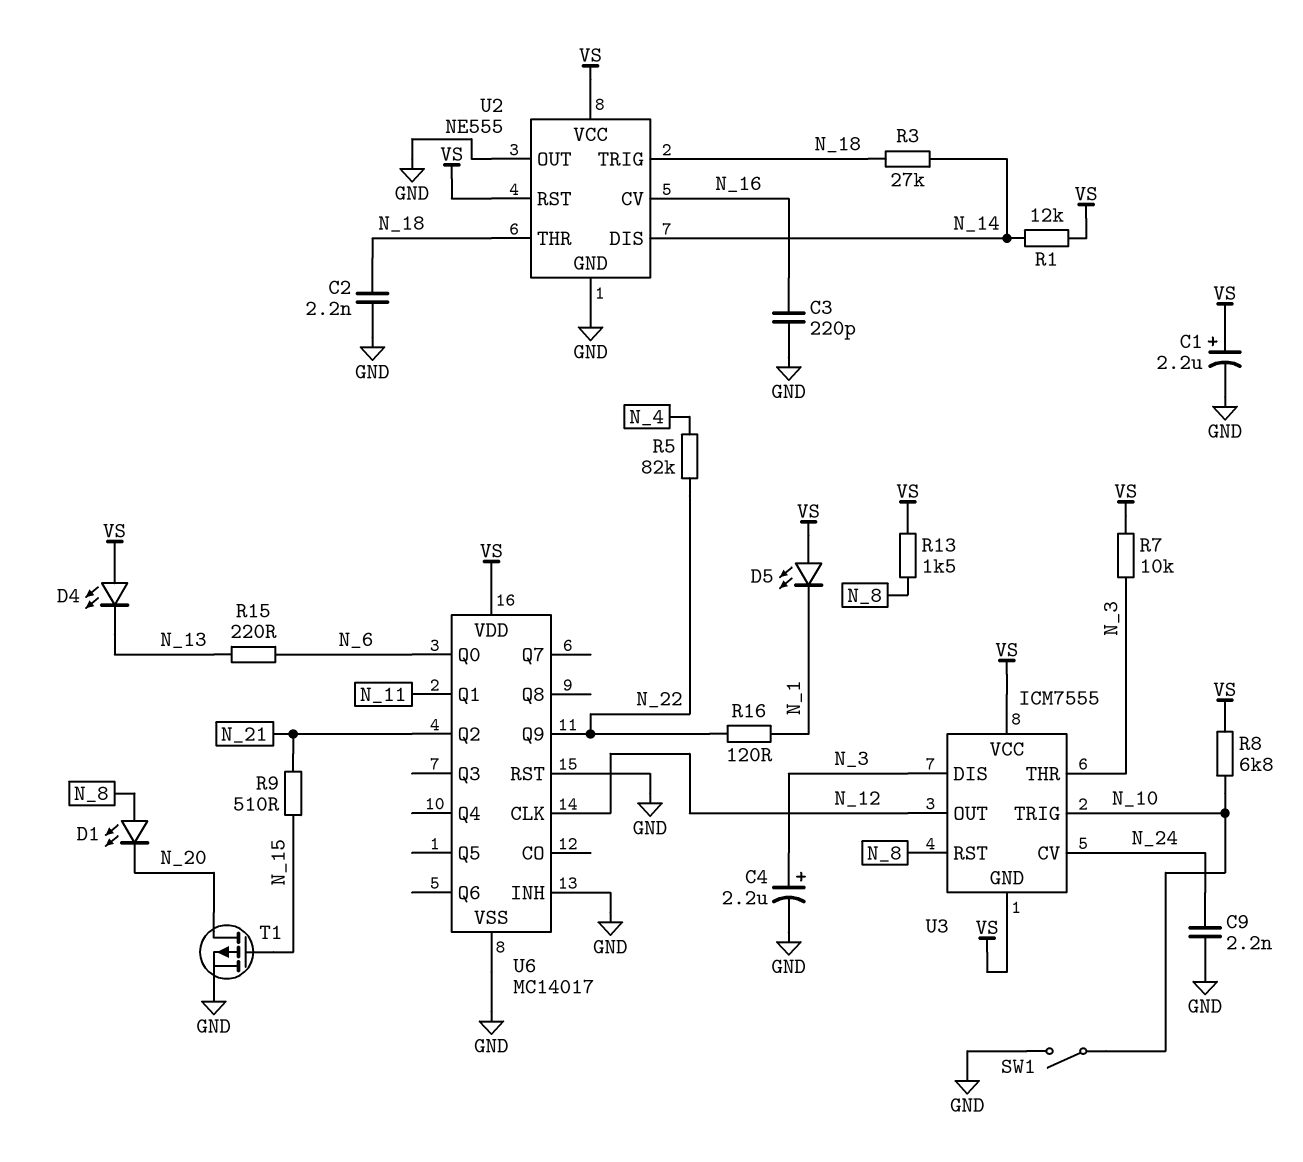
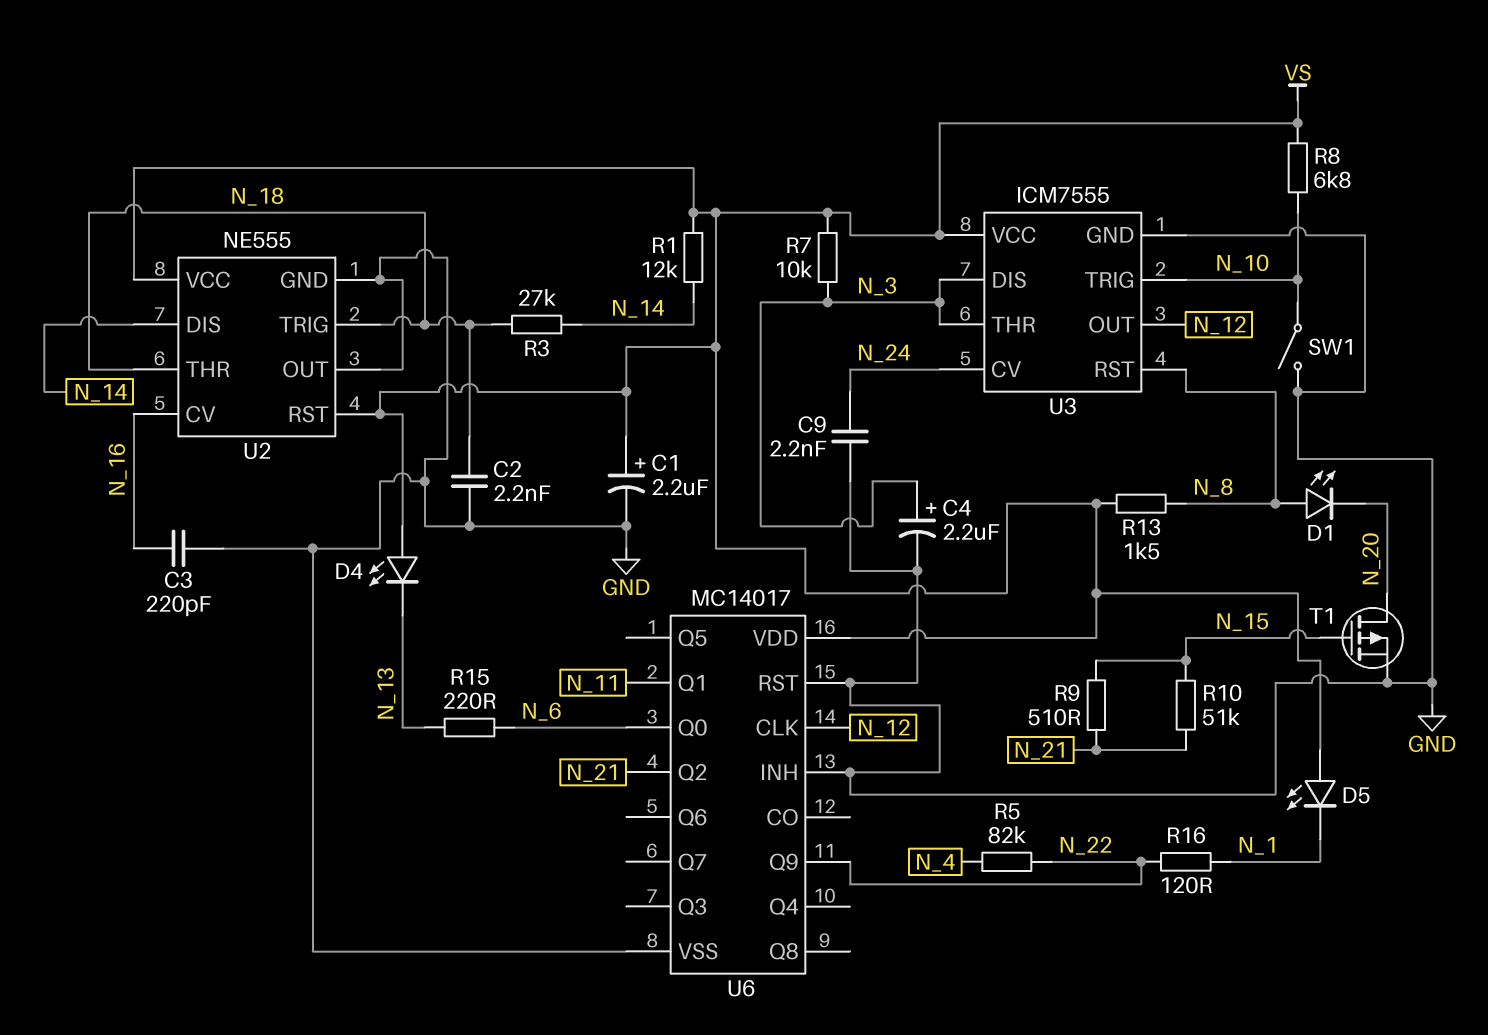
R10: none -> 51k (N_15, N_21)
U3 pin GND: VS -> GND

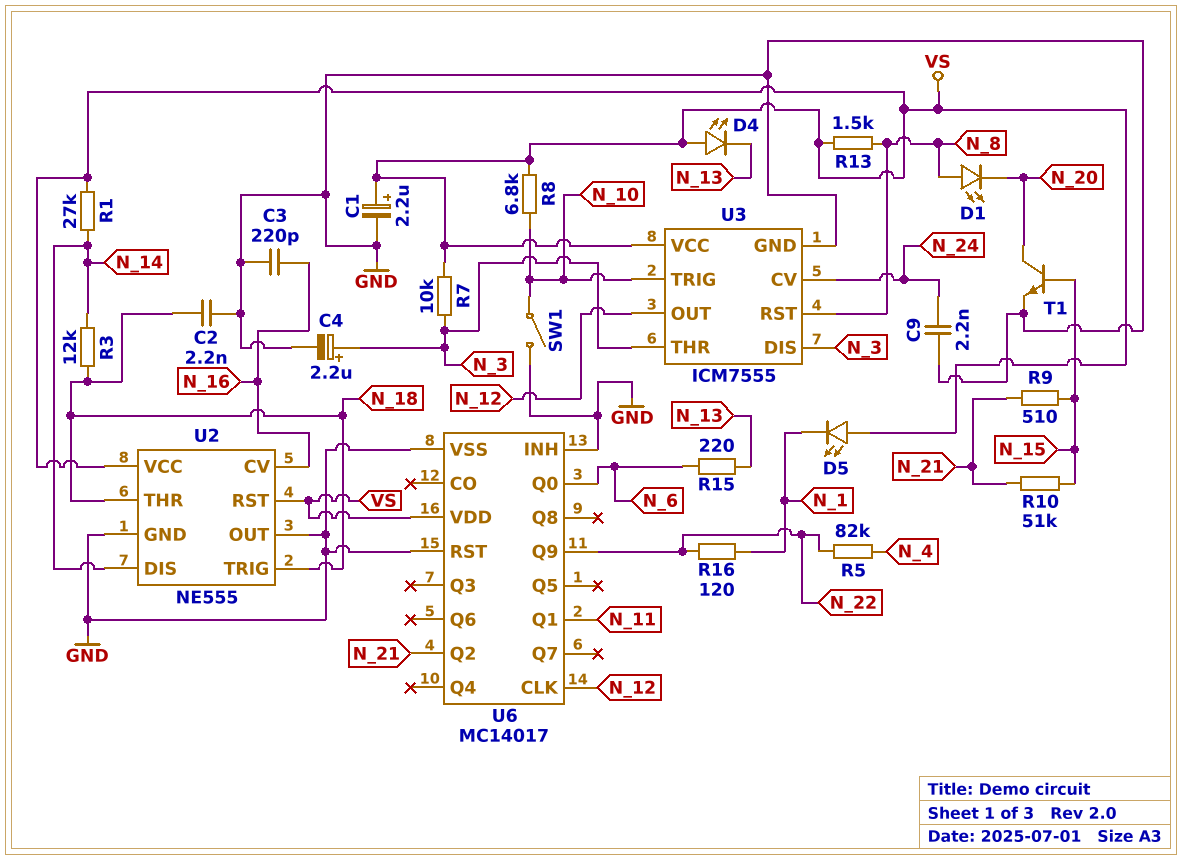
R1: 12k (N_14, VS) -> 27k (N_14, VS)
R3: 27k (N_14, N_18) -> 12k (N_14, N_18)
T1: PMOS (G N_15, D N_20, S GND) -> NPN (B N_15, C N_20, E GND)

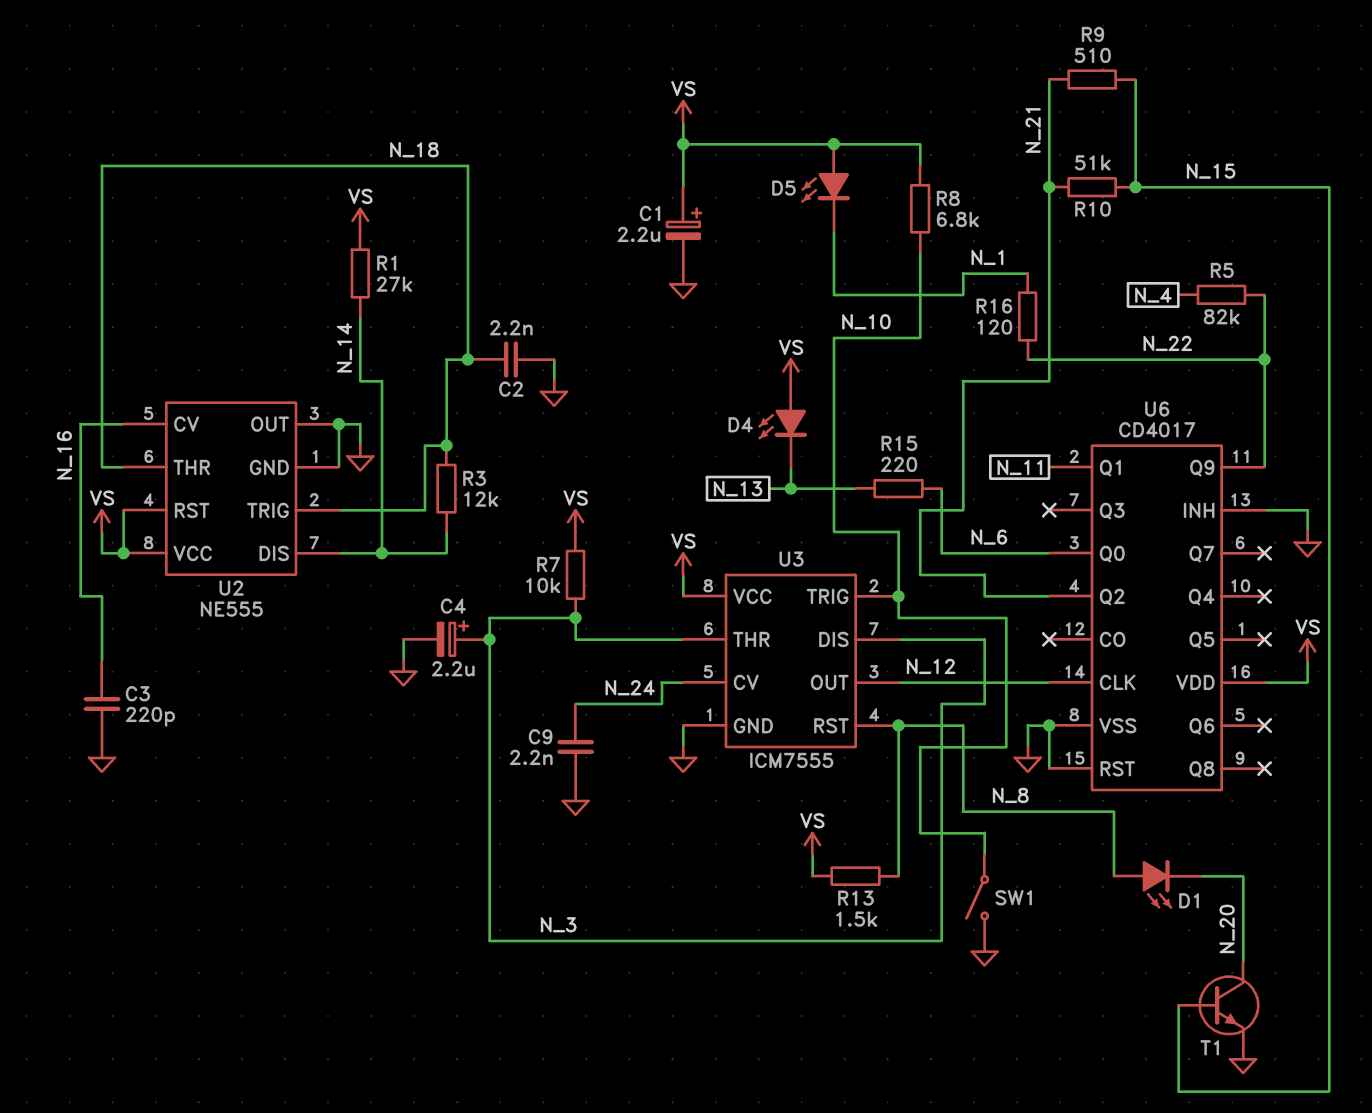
U6: MC14017 -> CD4017

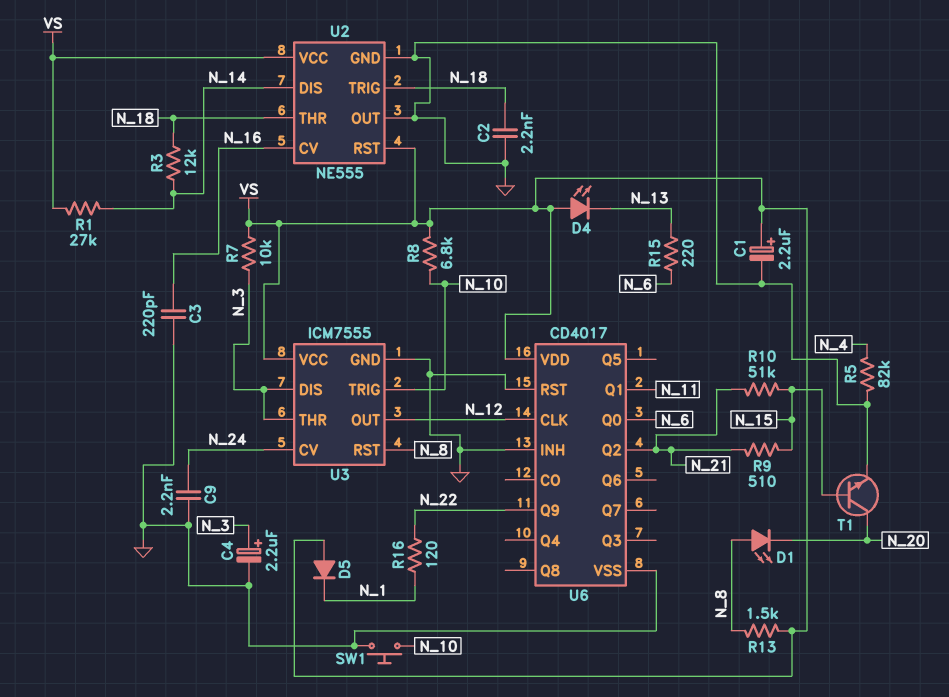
D5: LED (A VS, K N_1) -> diode (A VS, K N_1)
R5: 82k (N_4, N_22) -> 82k (GND, N_4)
SW1: switch (GND, N_10) -> button (GND, N_10)

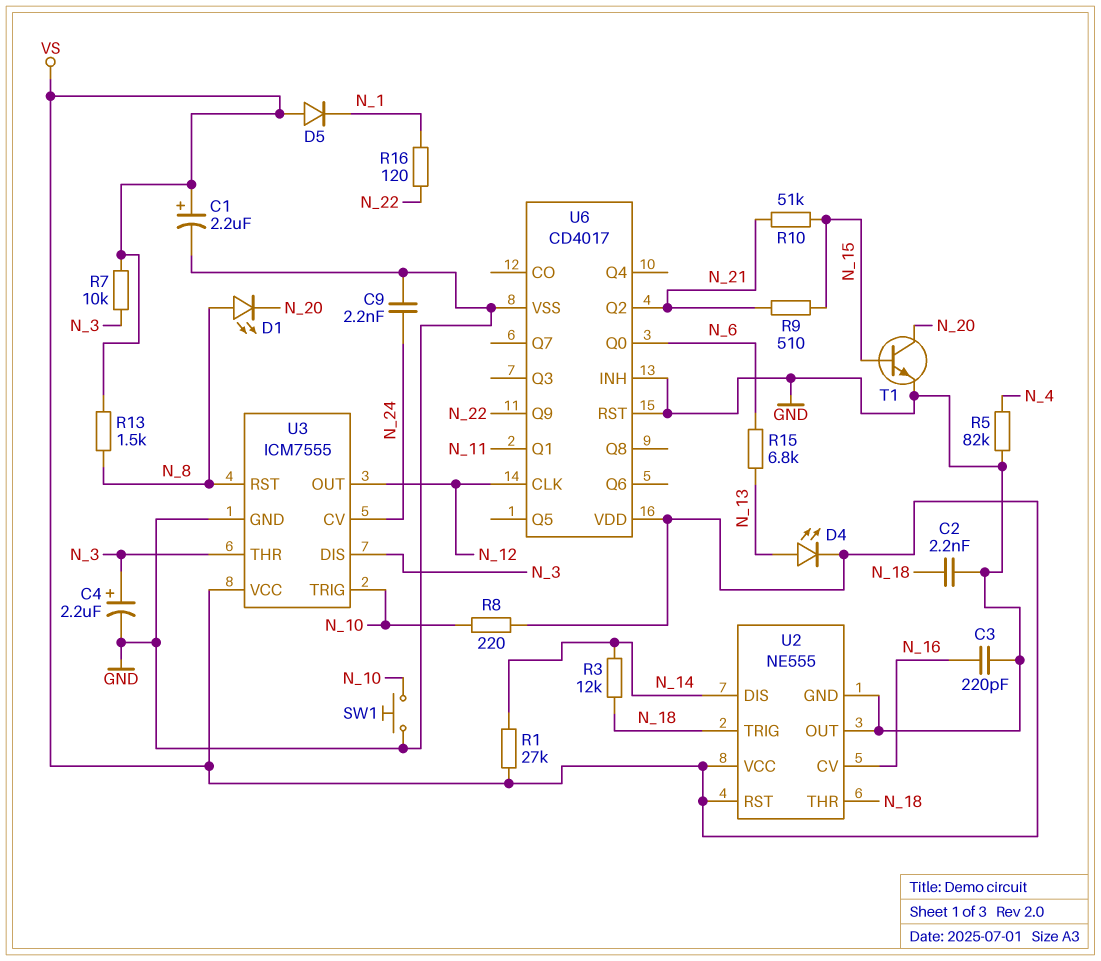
D4: LED (A VS, K N_13) -> LED (A N_13, K VS)
R8: 6.8k (N_10, VS) -> 220 (N_10, VS)
R15: 220 (N_6, N_13) -> 6.8k (N_6, N_13)

